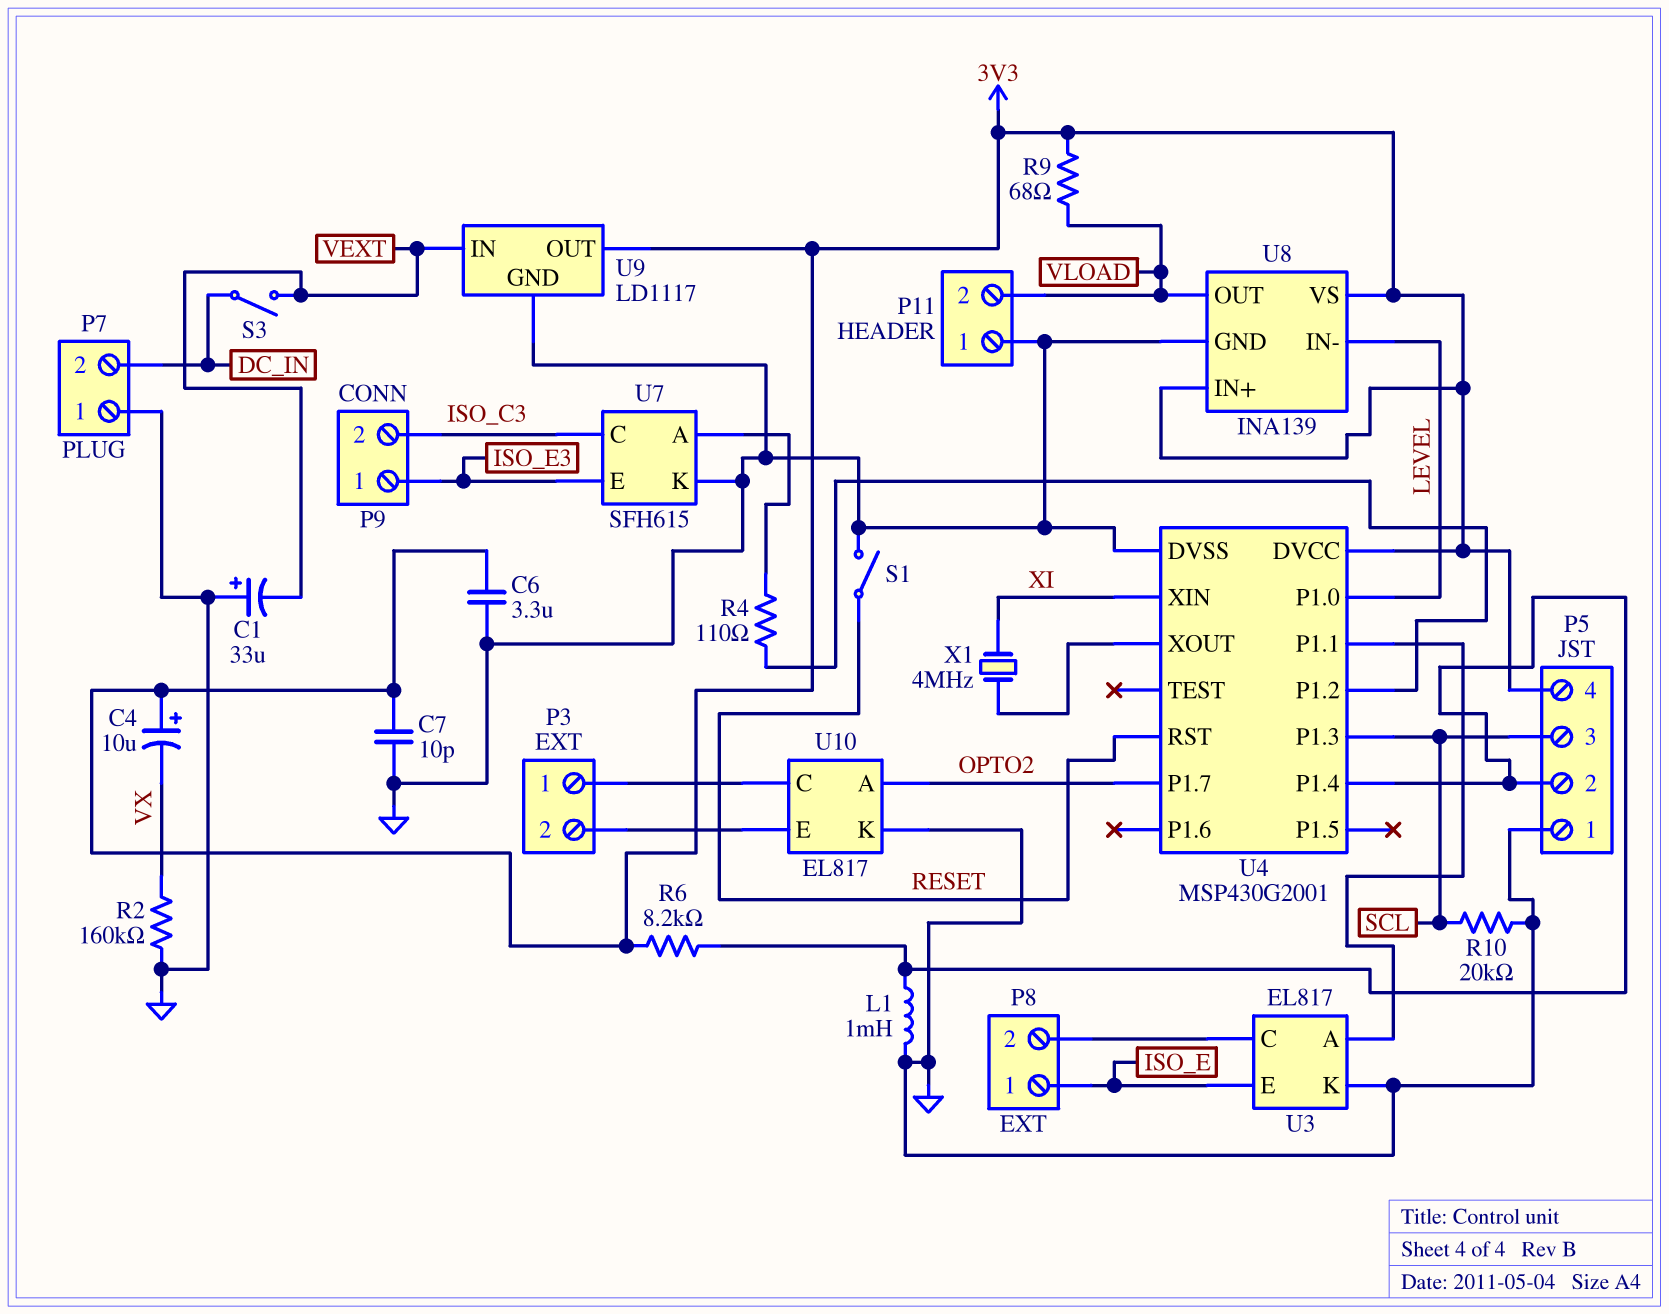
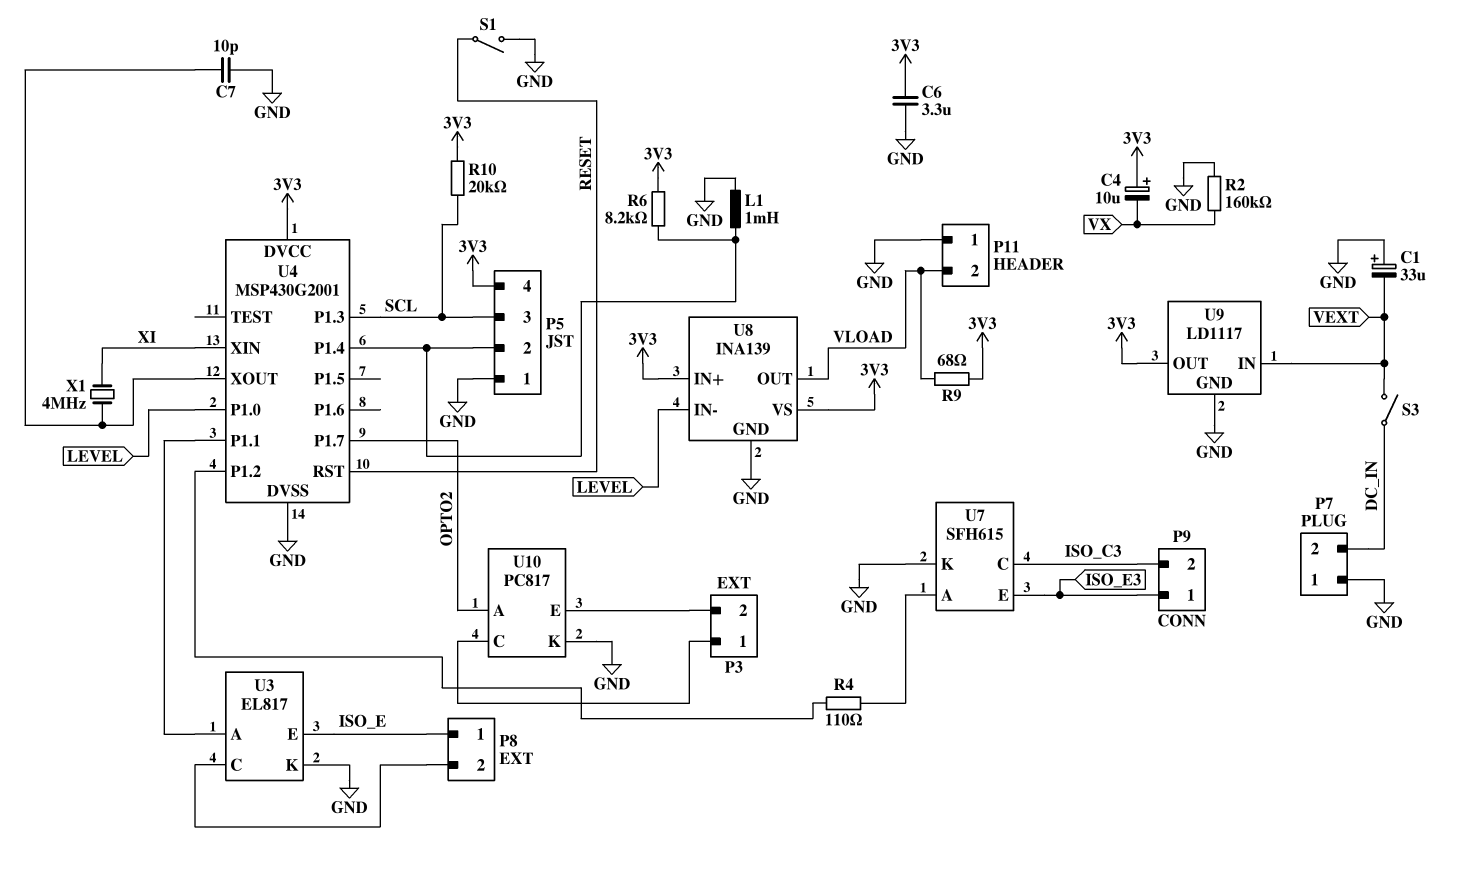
C7: 10pF (3V3, GND) -> 10pF (GND, U4/XOUT)
R10: 20k (GND, SCL) -> 20k (3V3, SCL)
U10: EL817 -> PC817

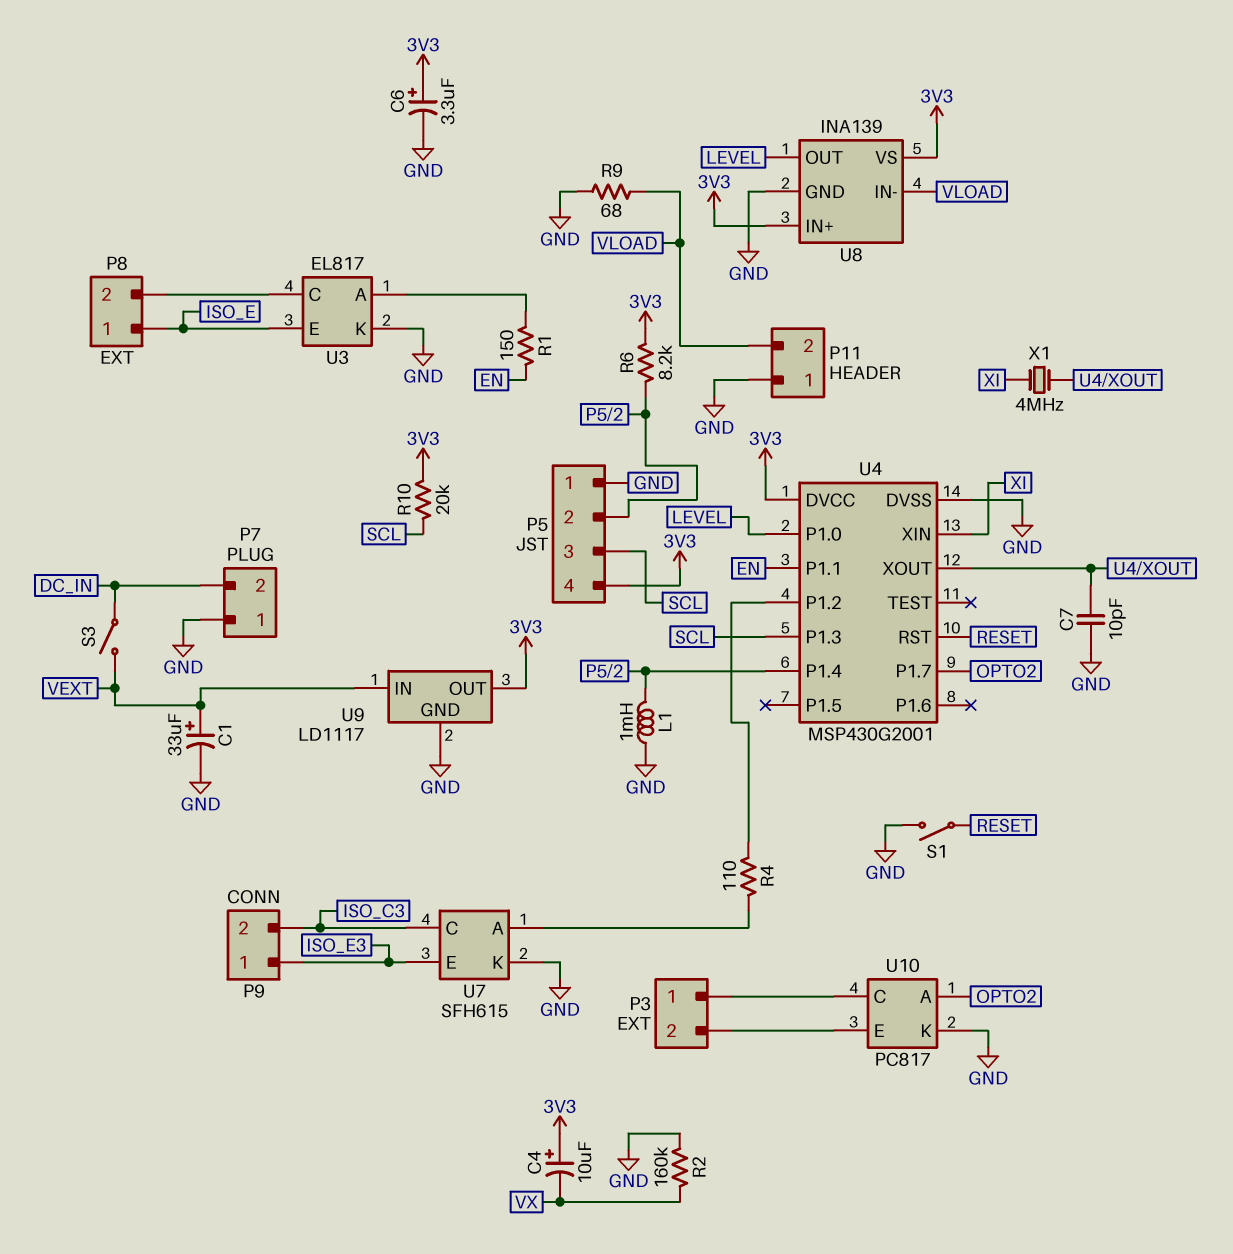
C1: 33uF (plus GND, minus VEXT) -> 33uF (plus VEXT, minus GND)
C6: 3.3uF (3V3, GND) -> 3.3uF (plus 3V3, minus GND)
R1: none -> 150 (EN, U3/A)
R9: 68 (3V3, VLOAD) -> 68 (GND, VLOAD)
U4 pin P1.1: U3/A -> EN
U8 pin IN-: LEVEL -> VLOAD
U8 pin OUT: VLOAD -> LEVEL

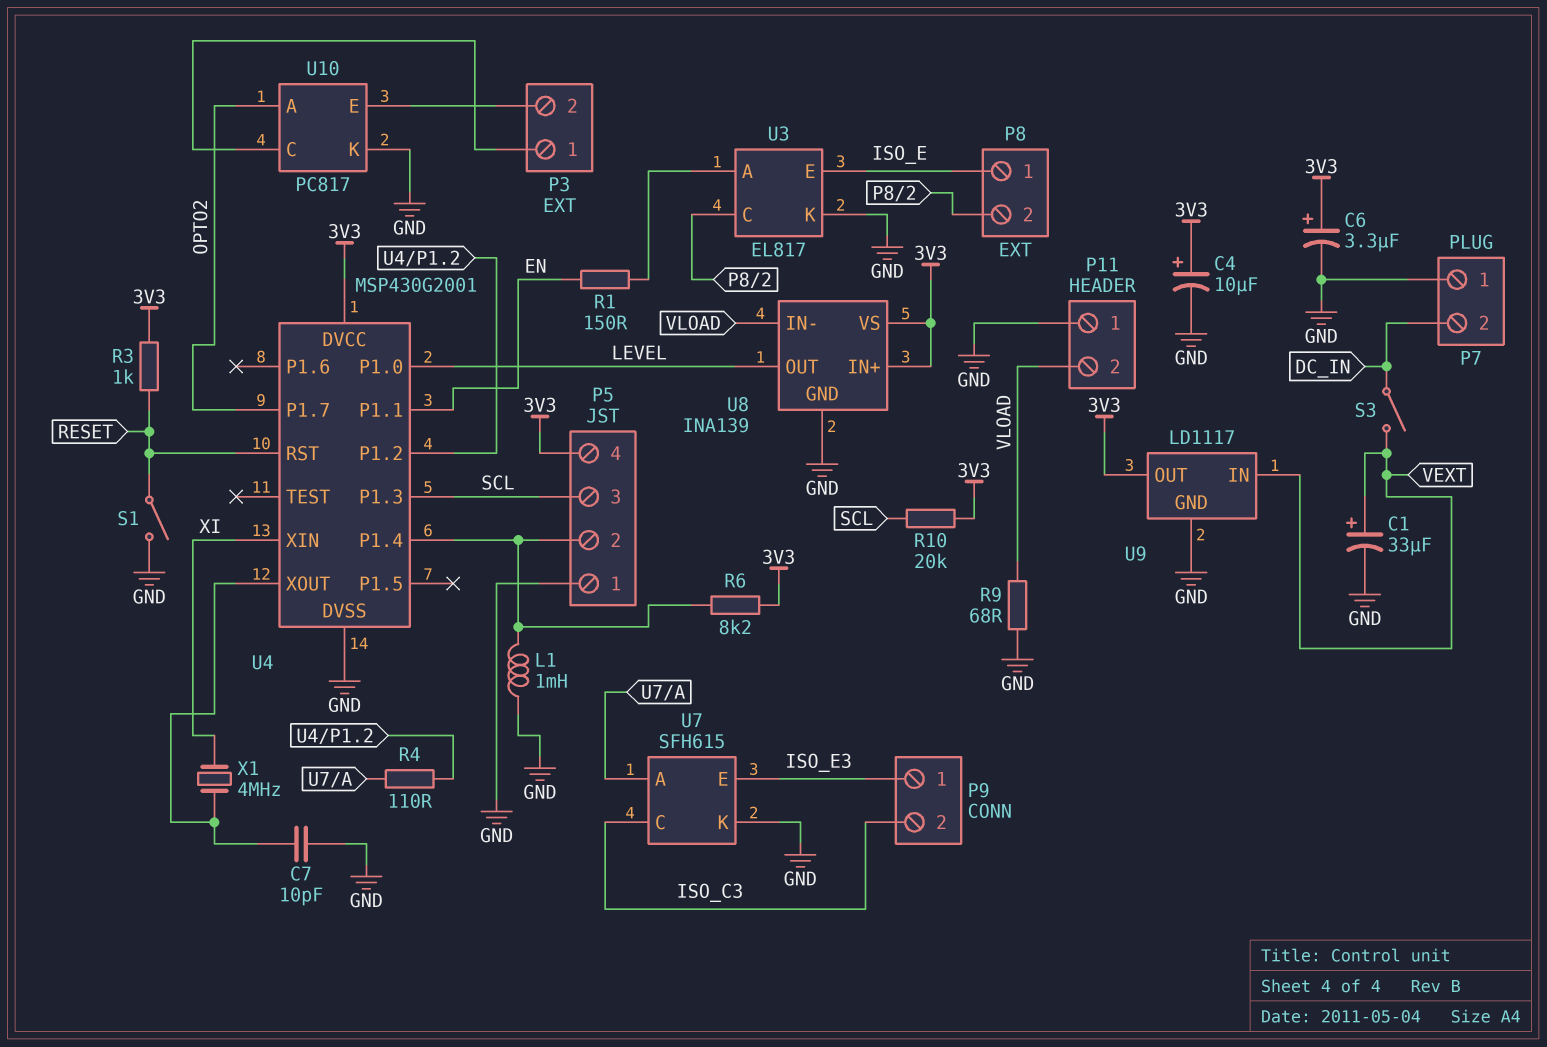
C4: 10uF (plus 3V3, minus VX) -> 10uF (plus 3V3, minus GND)
R2: 160k (GND, VX) -> none
R3: none -> 1k (3V3, RESET)

